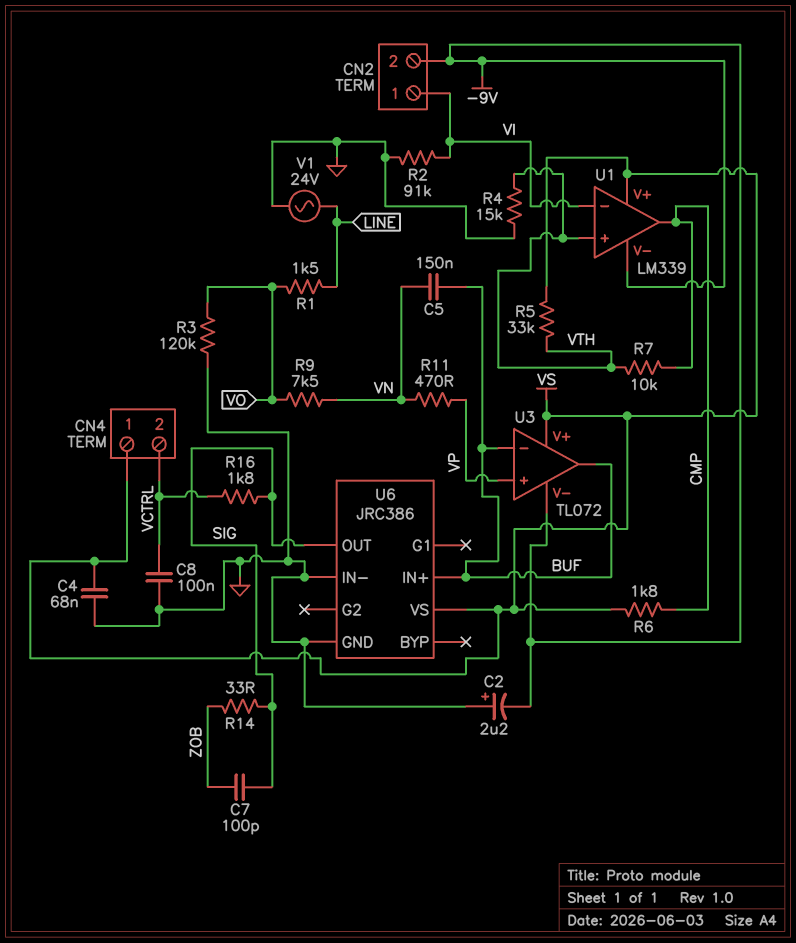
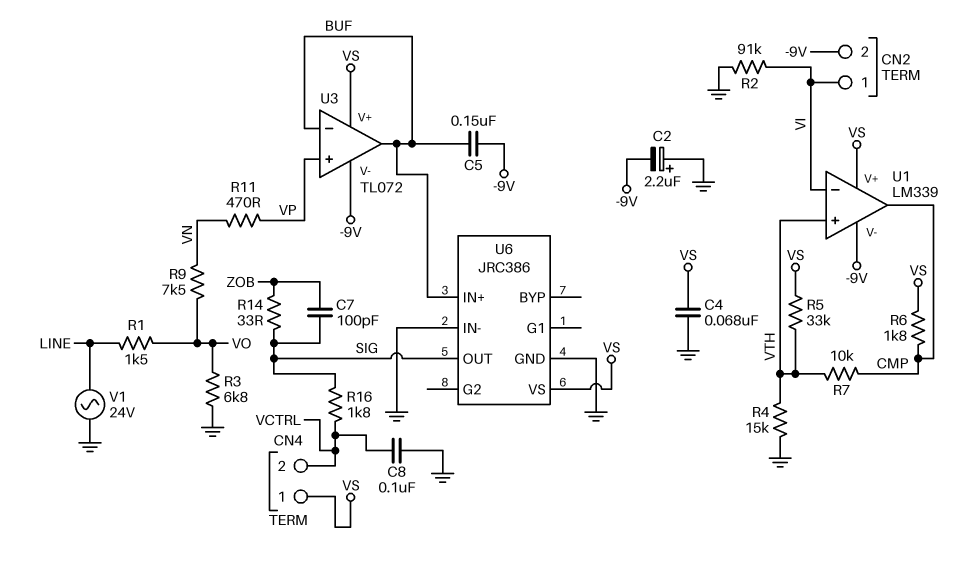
C5: 150nF (BUF, VN) -> 150nF (-9V, BUF)
R3: 120k (GND, VO) -> 6.8k (GND, VO)

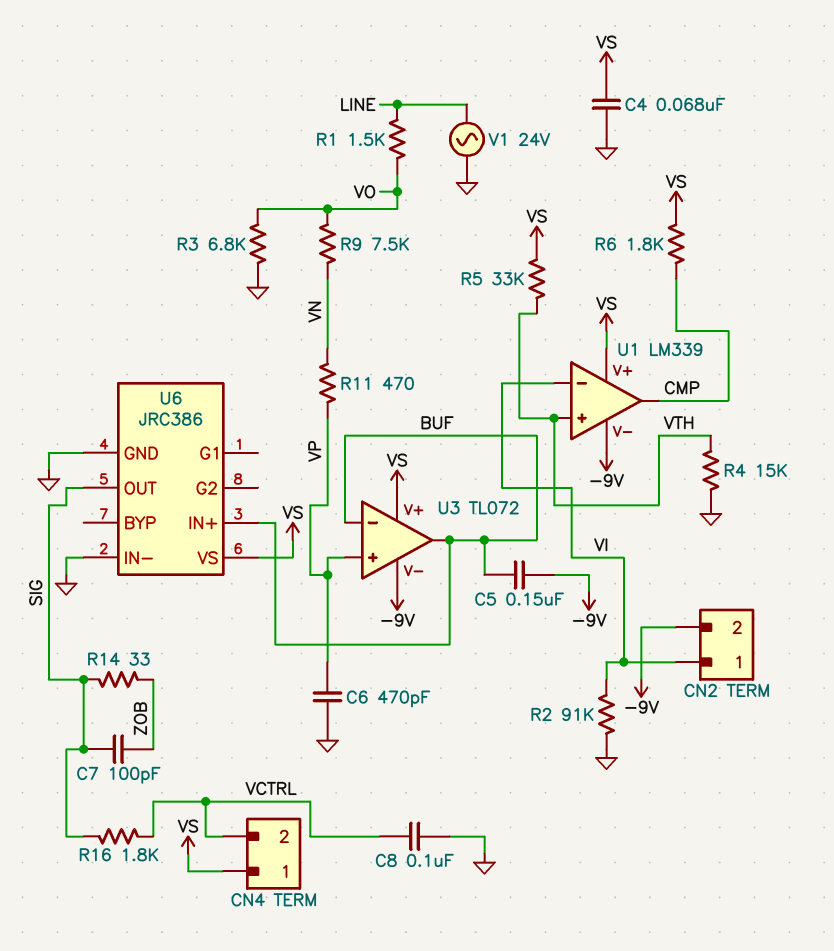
C2: 2.2uF (plus GND, minus -9V) -> none
C6: none -> 470pF (GND, VP)
R7: 10k (CMP, VTH) -> none

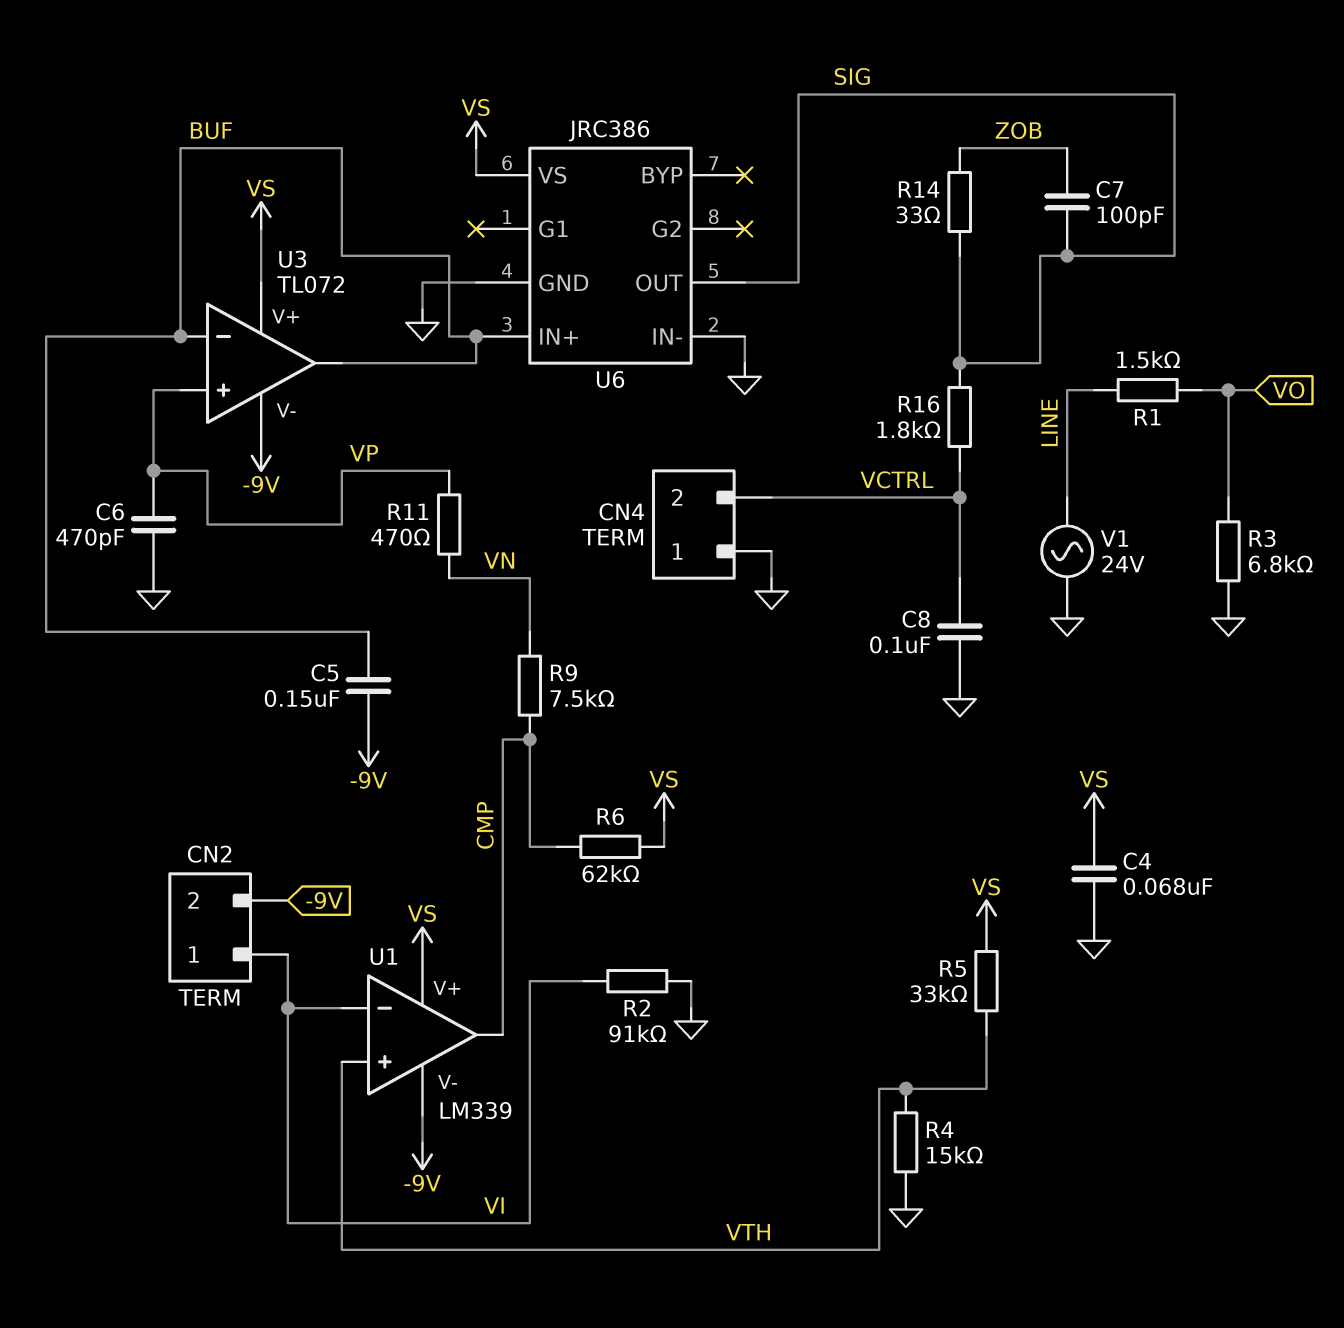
CN4 pin 1: VS -> GND
R6: 1.8k (CMP, VS) -> 62k (CMP, VS)
R9: 7.5k (VN, VO) -> 7.5k (CMP, VN)

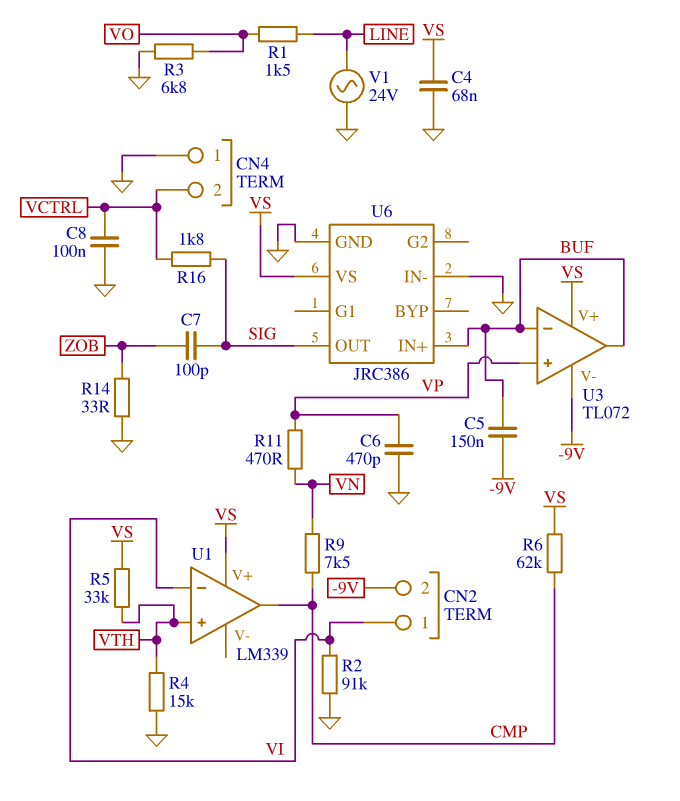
R14: 33 (SIG, ZOB) -> 33 (GND, ZOB)
U1 pin V-: -9V -> none

